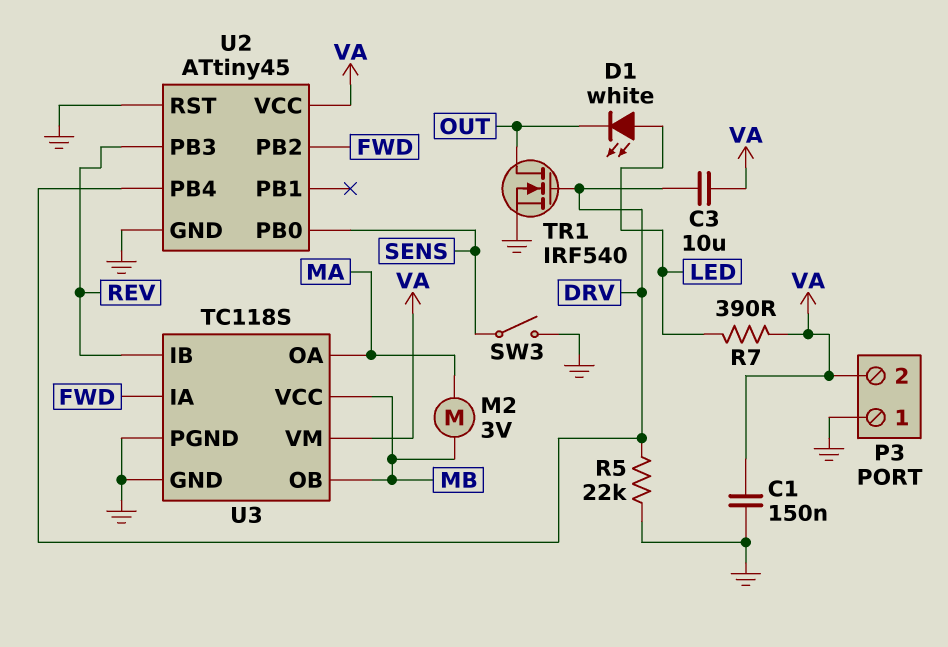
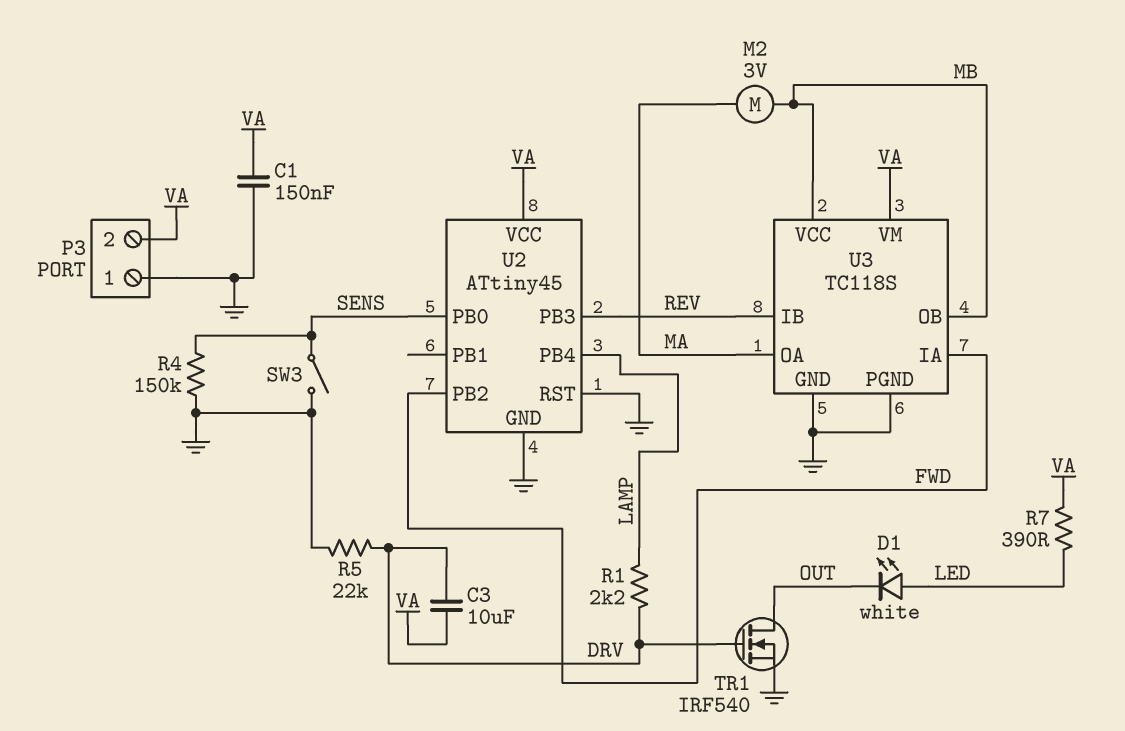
R1: none -> 2.2k (DRV, LAMP)
R4: none -> 150k (GND, SENS)
U2 pin PB4: DRV -> LAMP

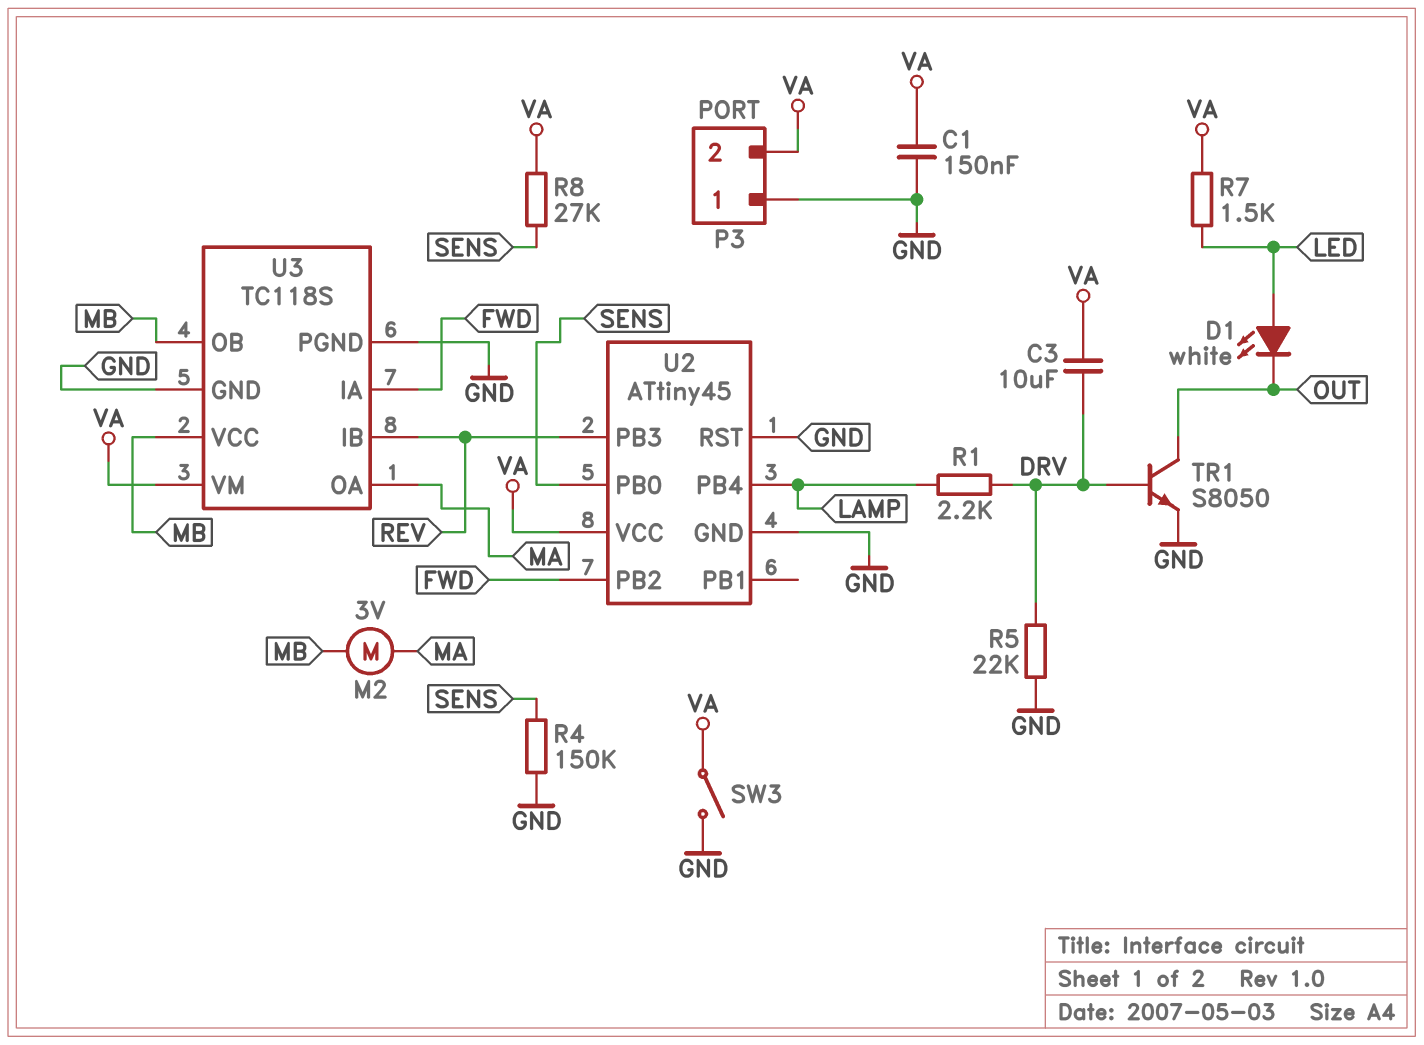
R7: 390 (LED, VA) -> 1.5k (LED, VA)
R8: none -> 27k (SENS, VA)
SW3: switch (GND, SENS) -> switch (GND, VA)
TR1: NMOS IRF540 (G DRV, D OUT, S GND) -> NPN S8050 (B DRV, C OUT, E GND)

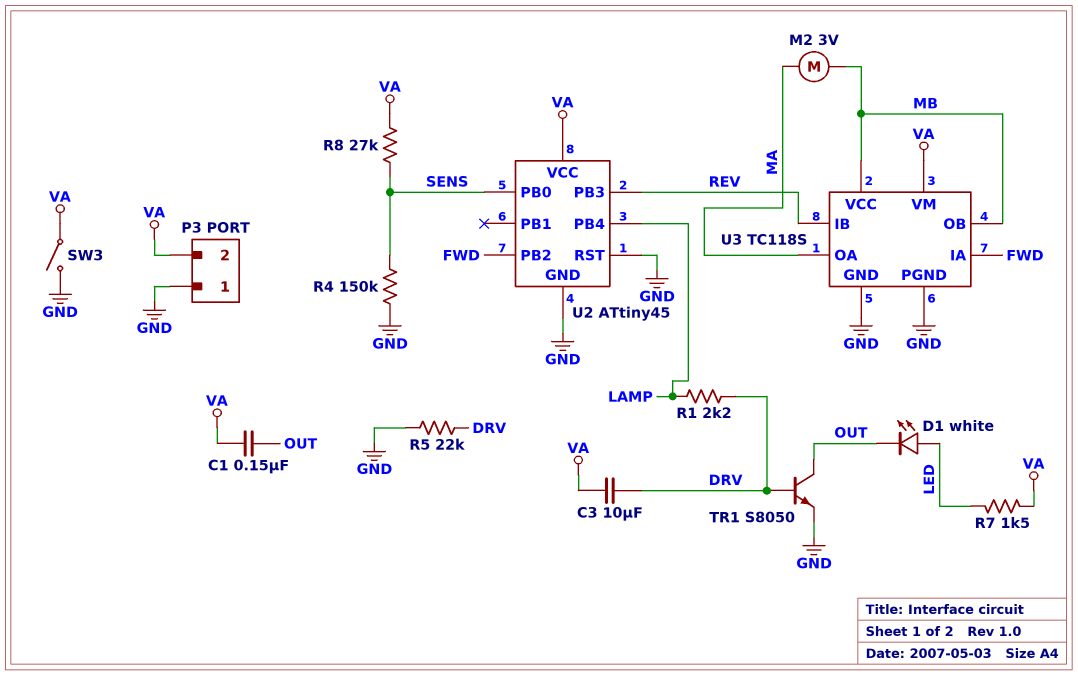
C1: 150nF (GND, VA) -> 150nF (OUT, VA)

